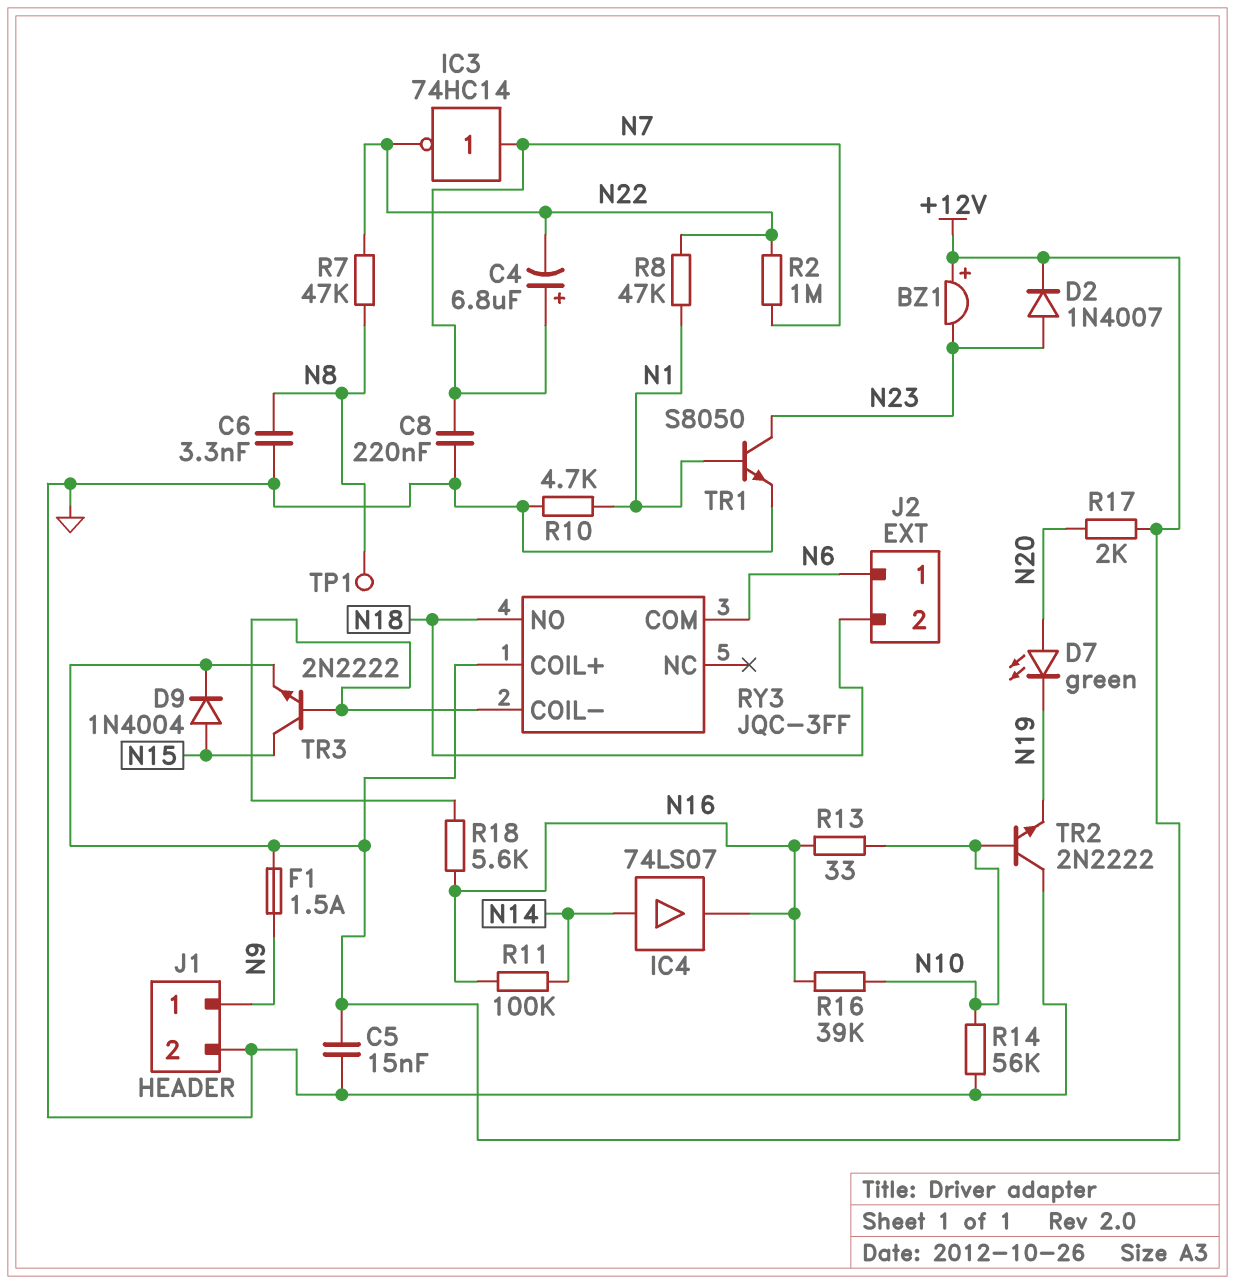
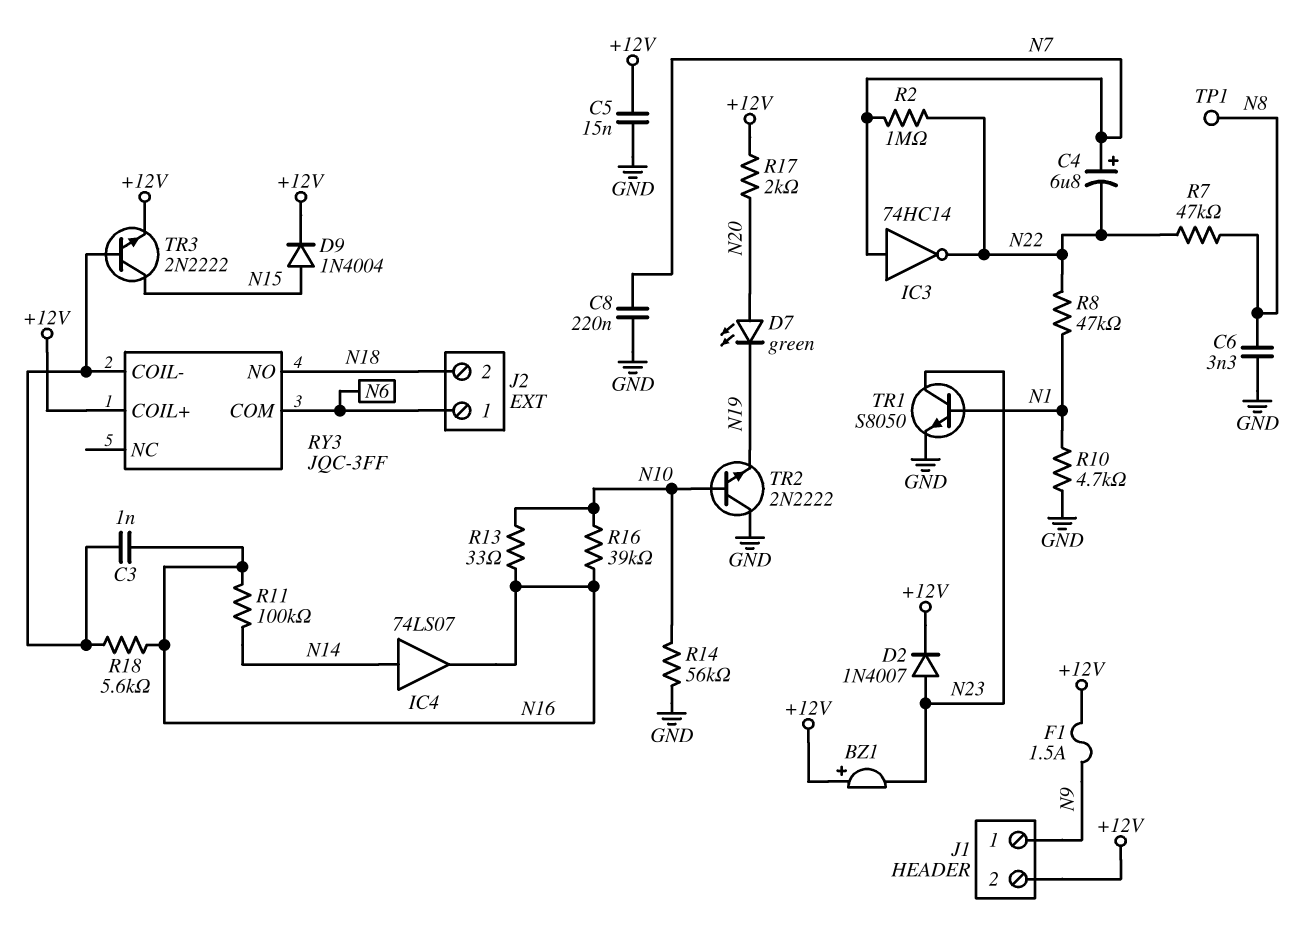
C3: none -> 1nF (N16, RY3/COIL-)
J1 pin 2: GND -> +12V

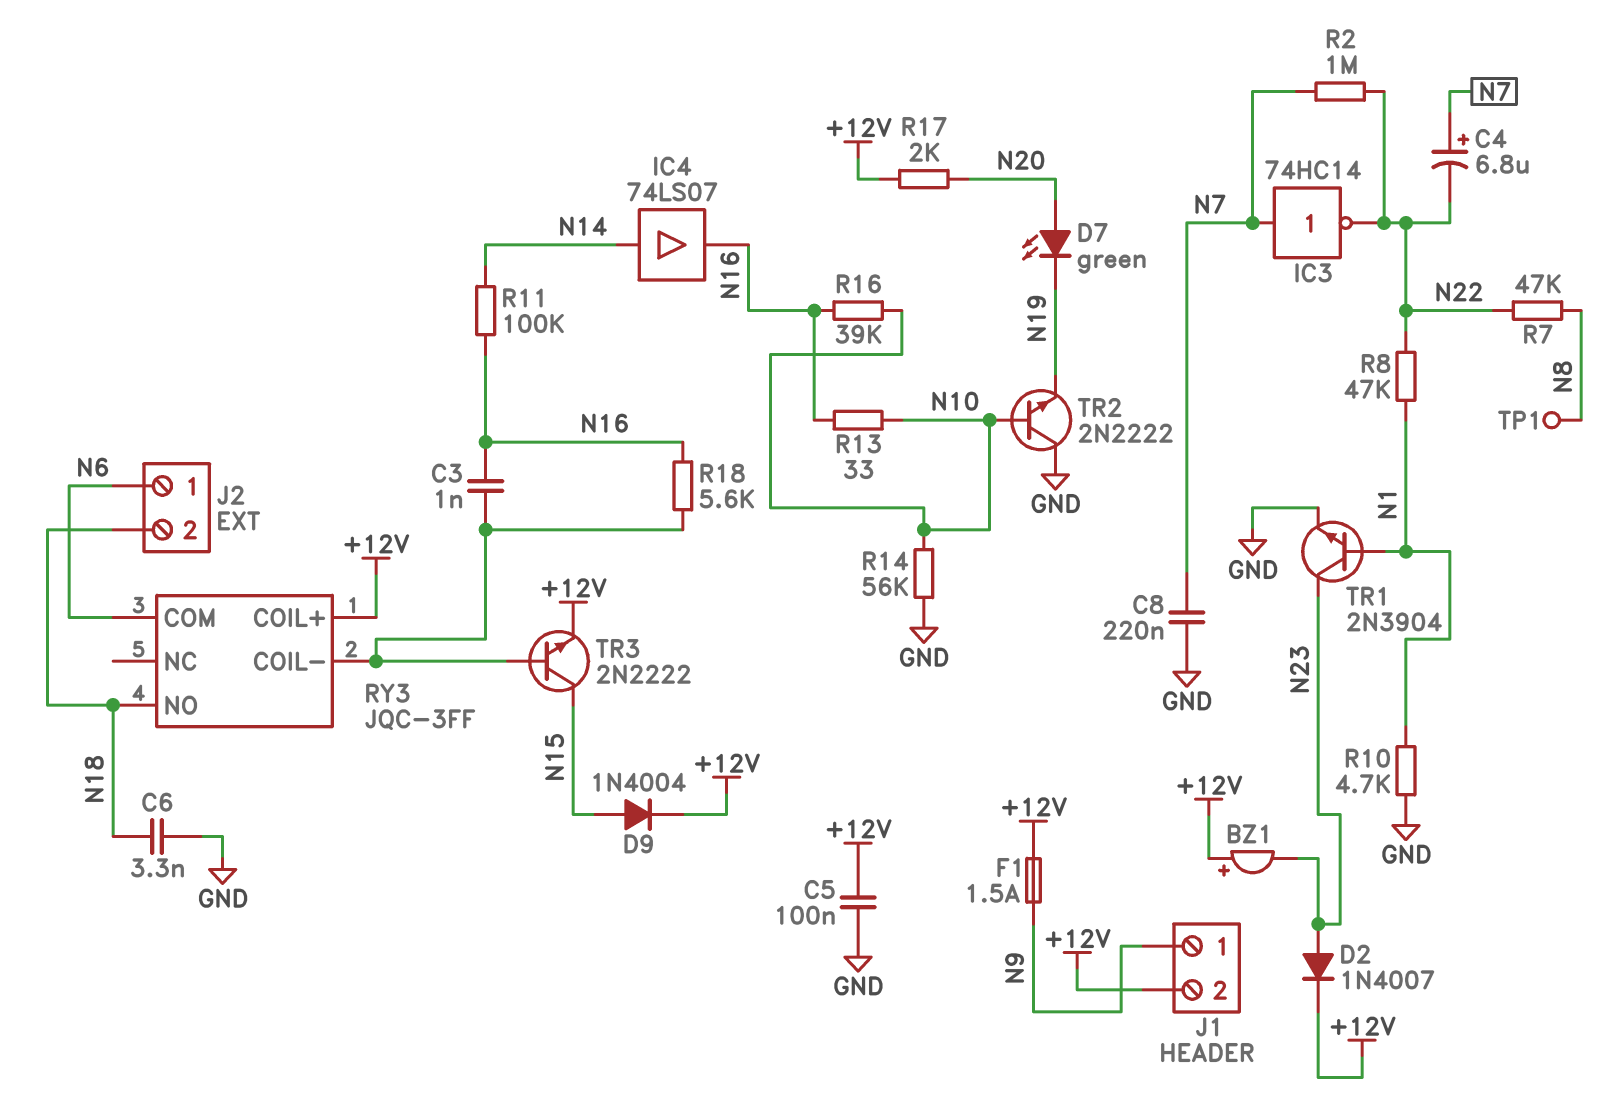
C5: 15nF (+12V, GND) -> 100nF (+12V, GND)
C6: 3.3nF (GND, N8) -> 3.3nF (GND, N18)
TR1: NPN S8050 (B N1, C N23, E GND) -> NPN 2N3904 (B N1, C N23, E GND)

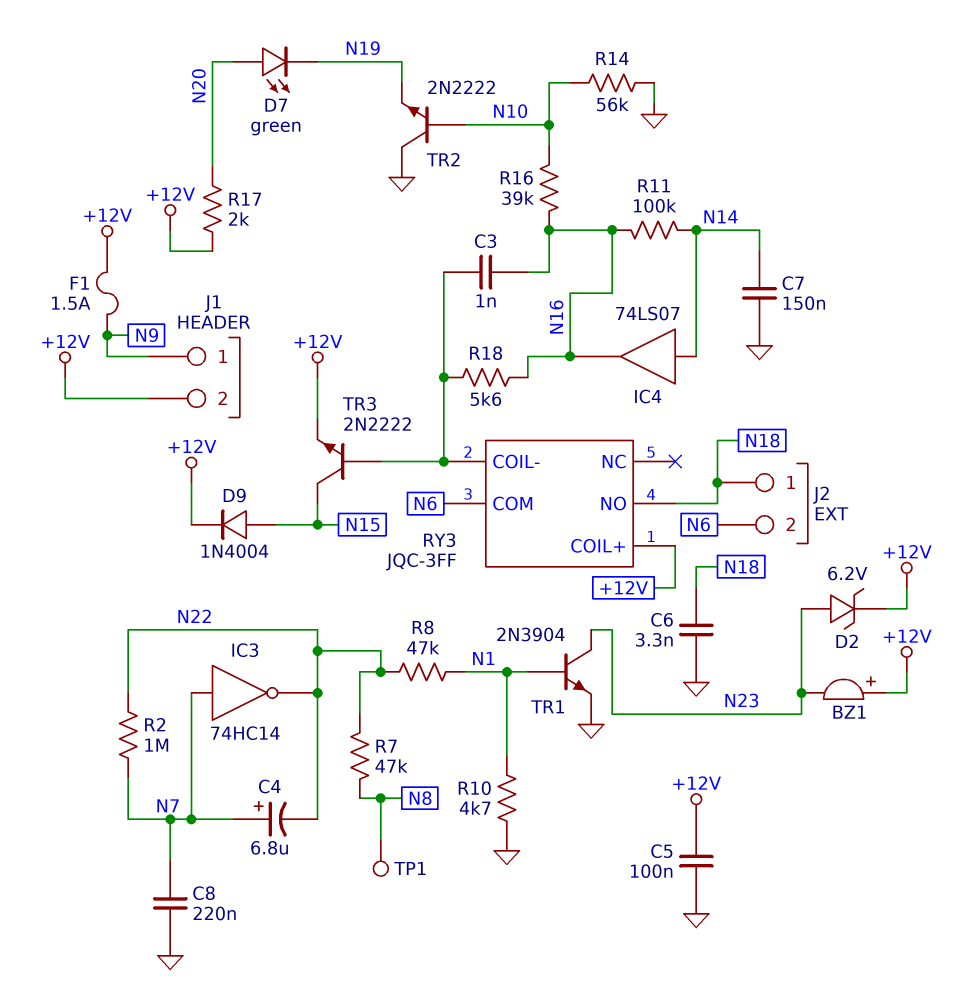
C7: none -> 150nF (GND, N14)
D2: diode 1N4007 (A N23, K +12V) -> zener 6.2V (A N23, K +12V)
J2 pin 1: N6 -> N18
J2 pin 2: N18 -> N6
R13: 33 (N10, N16) -> none

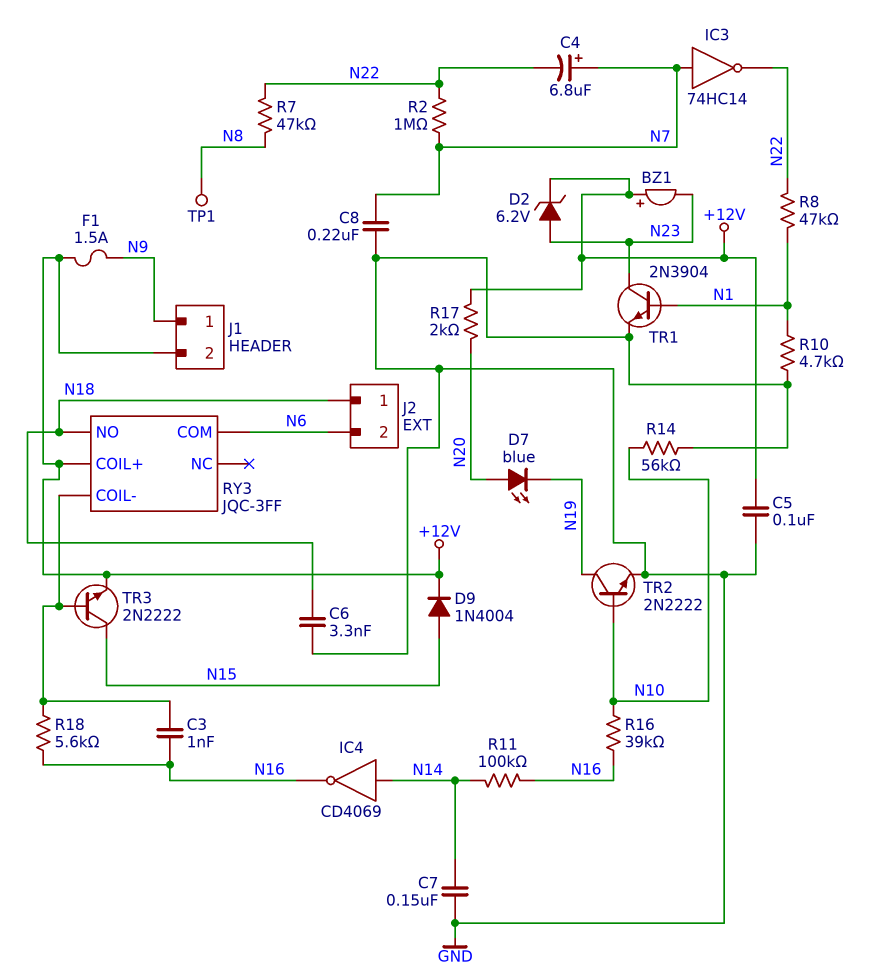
D7: LED green (A N20, K N19) -> LED blue (A N20, K N19)
IC4: buffer 74LS07 (in N14, out N16) -> NOT CD4069 (in N14, out N16)
TR2: NPN 2N2222 (B N10, C GND, E N19) -> NPN 2N2222 (B N10, C N19, E GND)

